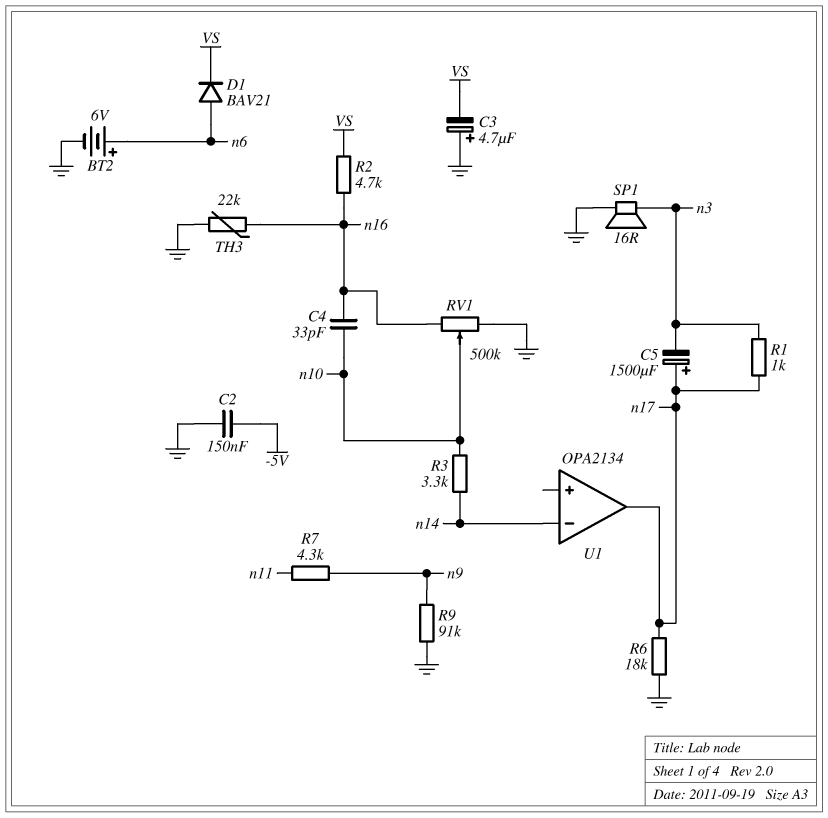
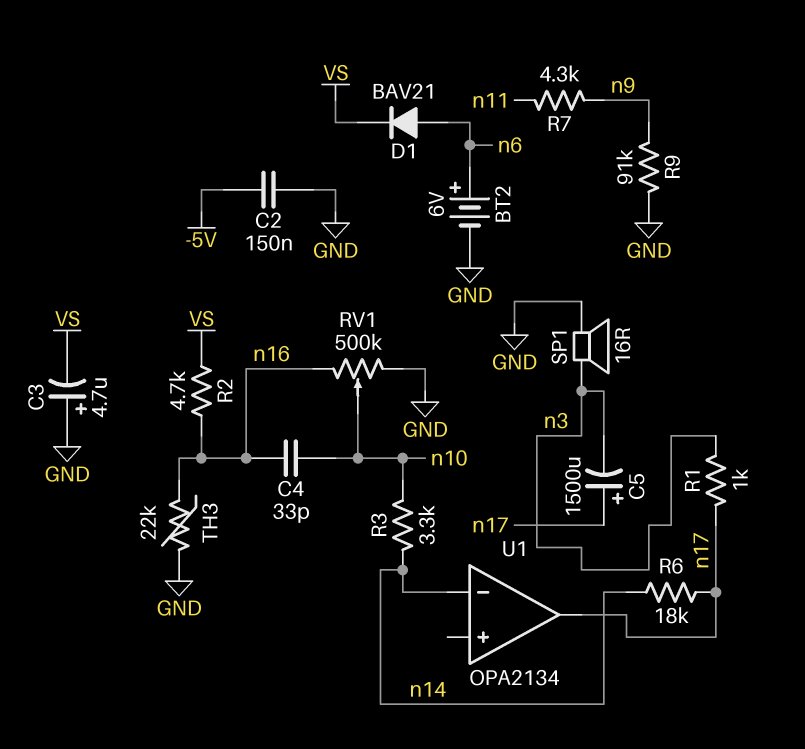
R6: 18k (GND, n17) -> 18k (n14, n17)

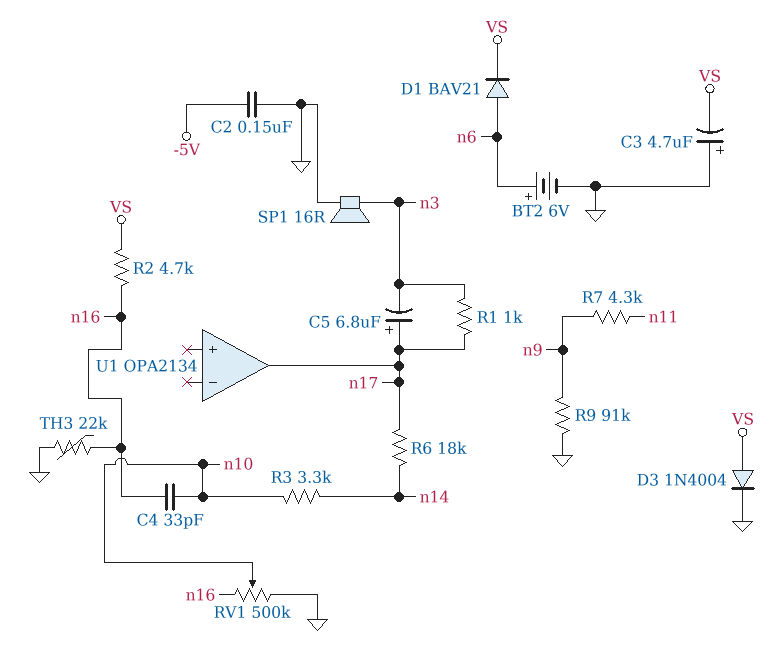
C5: 1500uF (plus n17, minus n3) -> 6.8uF (plus n17, minus n3)
D3: none -> diode 1N4004 (A VS, K GND)
U1 pin in-: n14 -> none

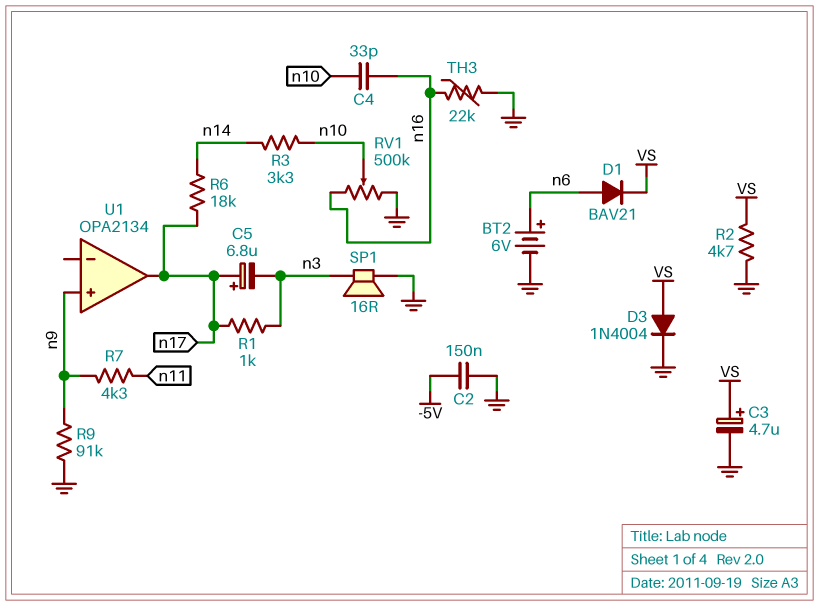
C3: 4.7uF (plus GND, minus VS) -> 4.7uF (plus VS, minus GND)
R2: 4.7k (VS, n16) -> 4.7k (GND, VS)
U1 pin in+: none -> n9

